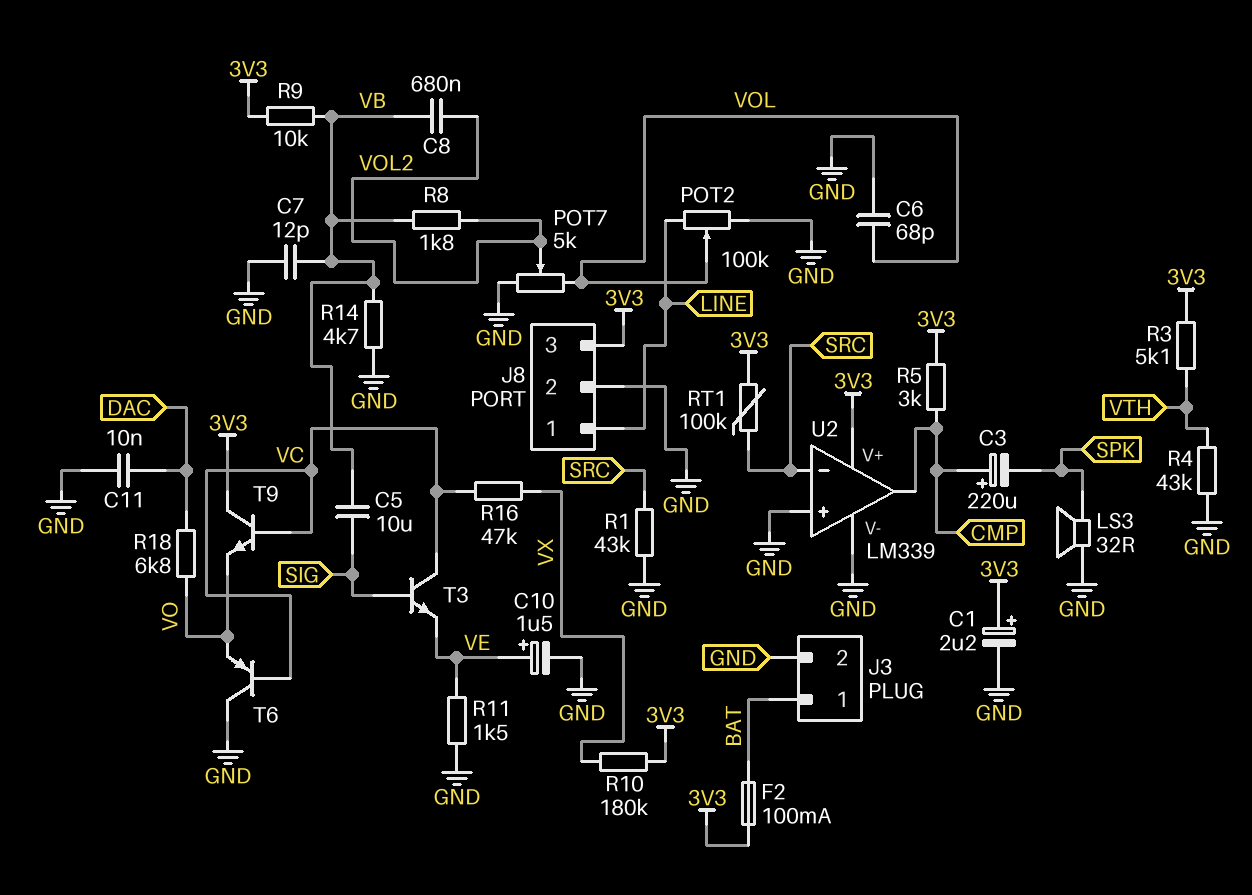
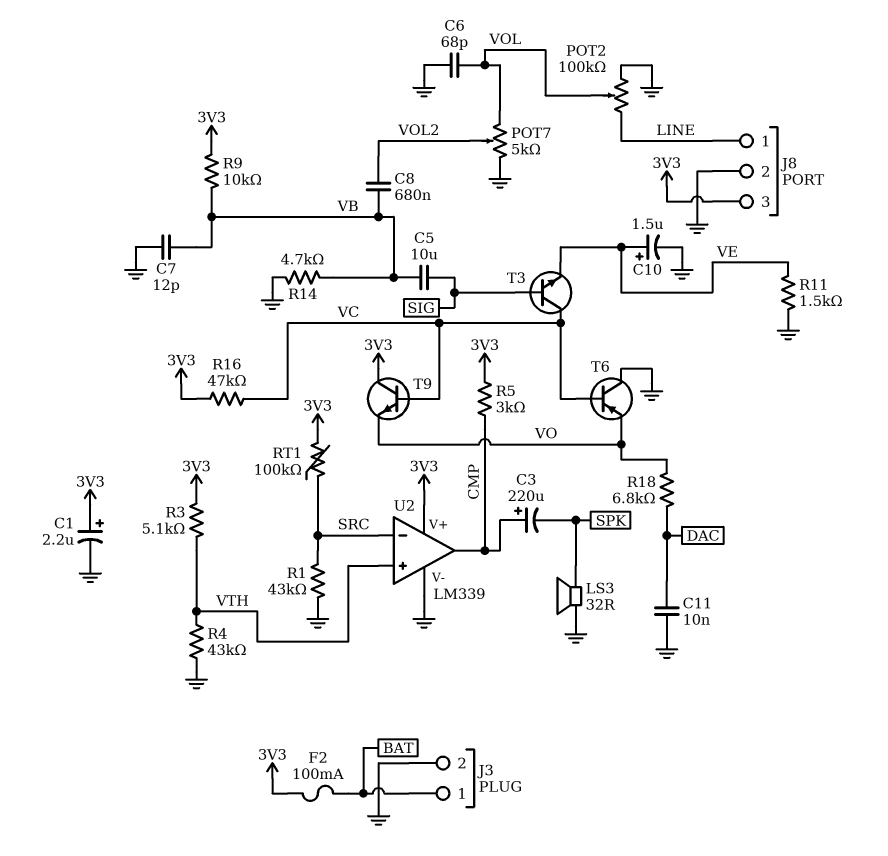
R8: 1.8k (VB, VOL2) -> none
R10: 180k (3V3, VX) -> none
R16: 47k (VC, VX) -> 47k (3V3, VC)
U2 pin in+: GND -> VTH

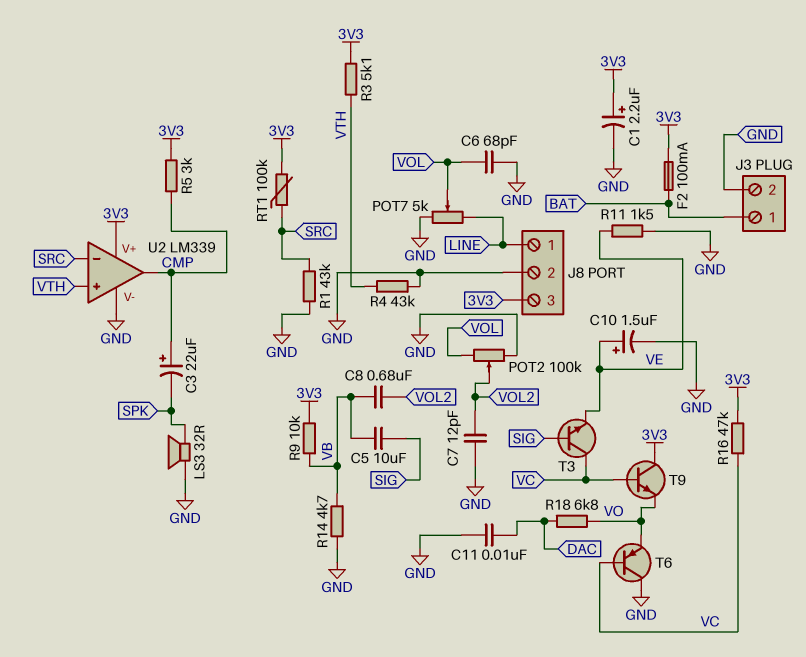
C3: 220uF (plus CMP, minus SPK) -> 22uF (plus CMP, minus SPK)
C7: 12pF (GND, VB) -> 12pF (GND, VOL2)
POT2: 100k (GND, LINE, wiper VOL) -> 100k (GND, VOL, wiper VOL2)
POT7: 5k (GND, VOL, wiper VOL2) -> 5k (GND, LINE, wiper VOL)

